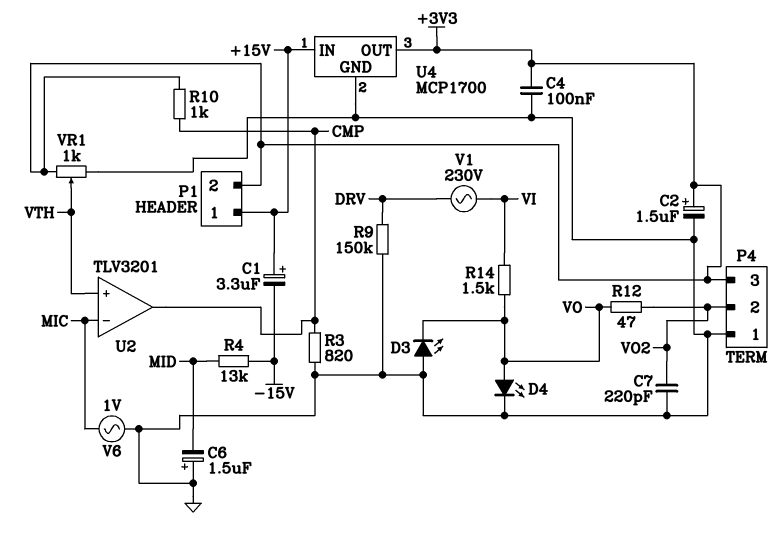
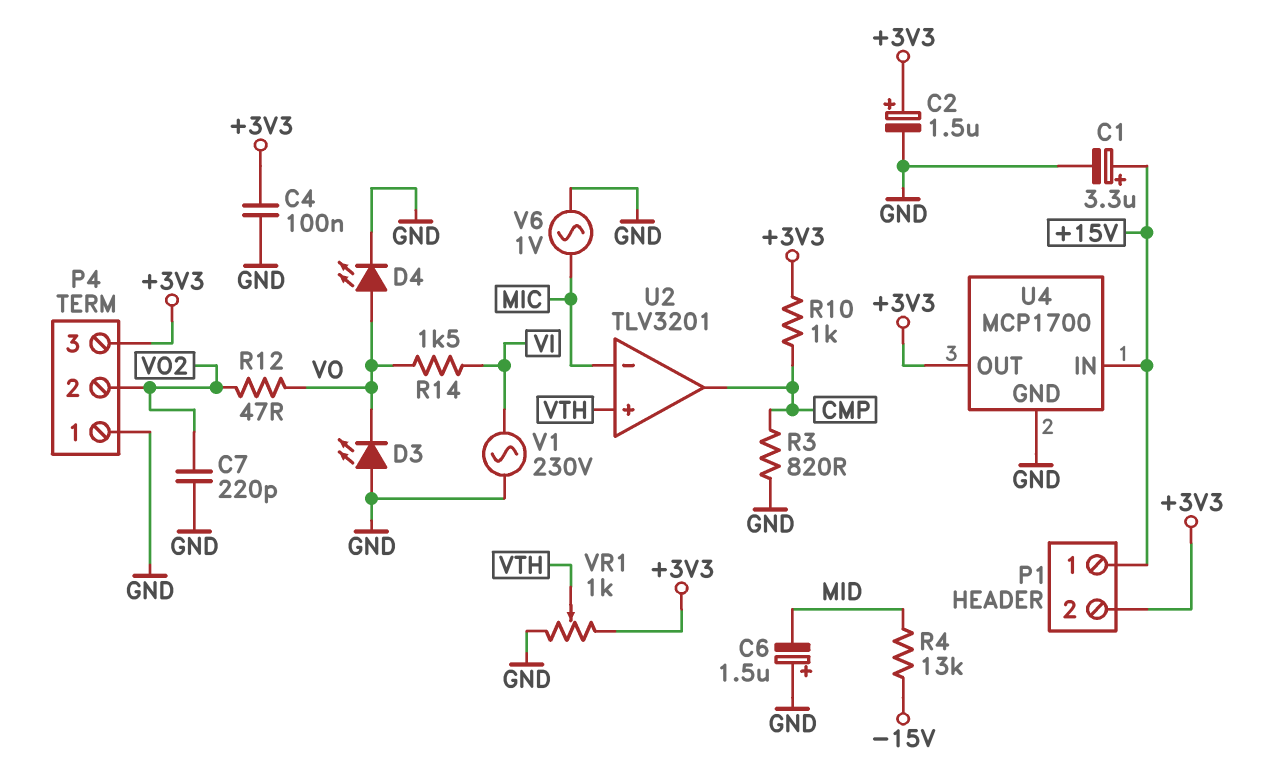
C1: 3.3uF (plus +15V, minus -15V) -> 3.3uF (plus +15V, minus GND)
R9: 150k (DRV, GND) -> none
V1: AC 230V (DRV, VI) -> AC 230V (GND, VI)

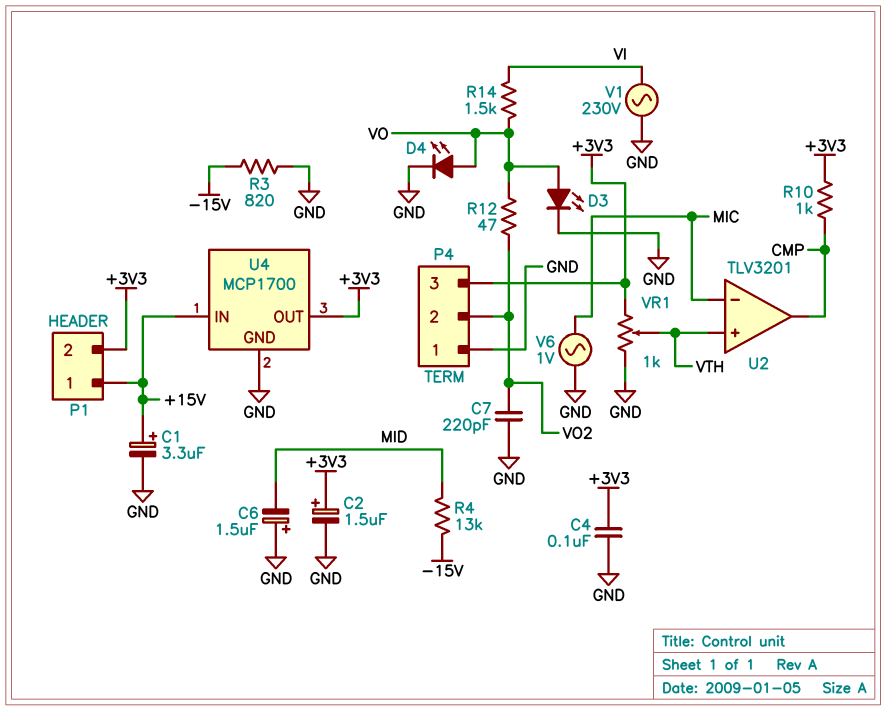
D3: LED (A GND, K VO) -> LED (A VO, K GND)
R3: 820 (CMP, GND) -> 820 (-15V, GND)

